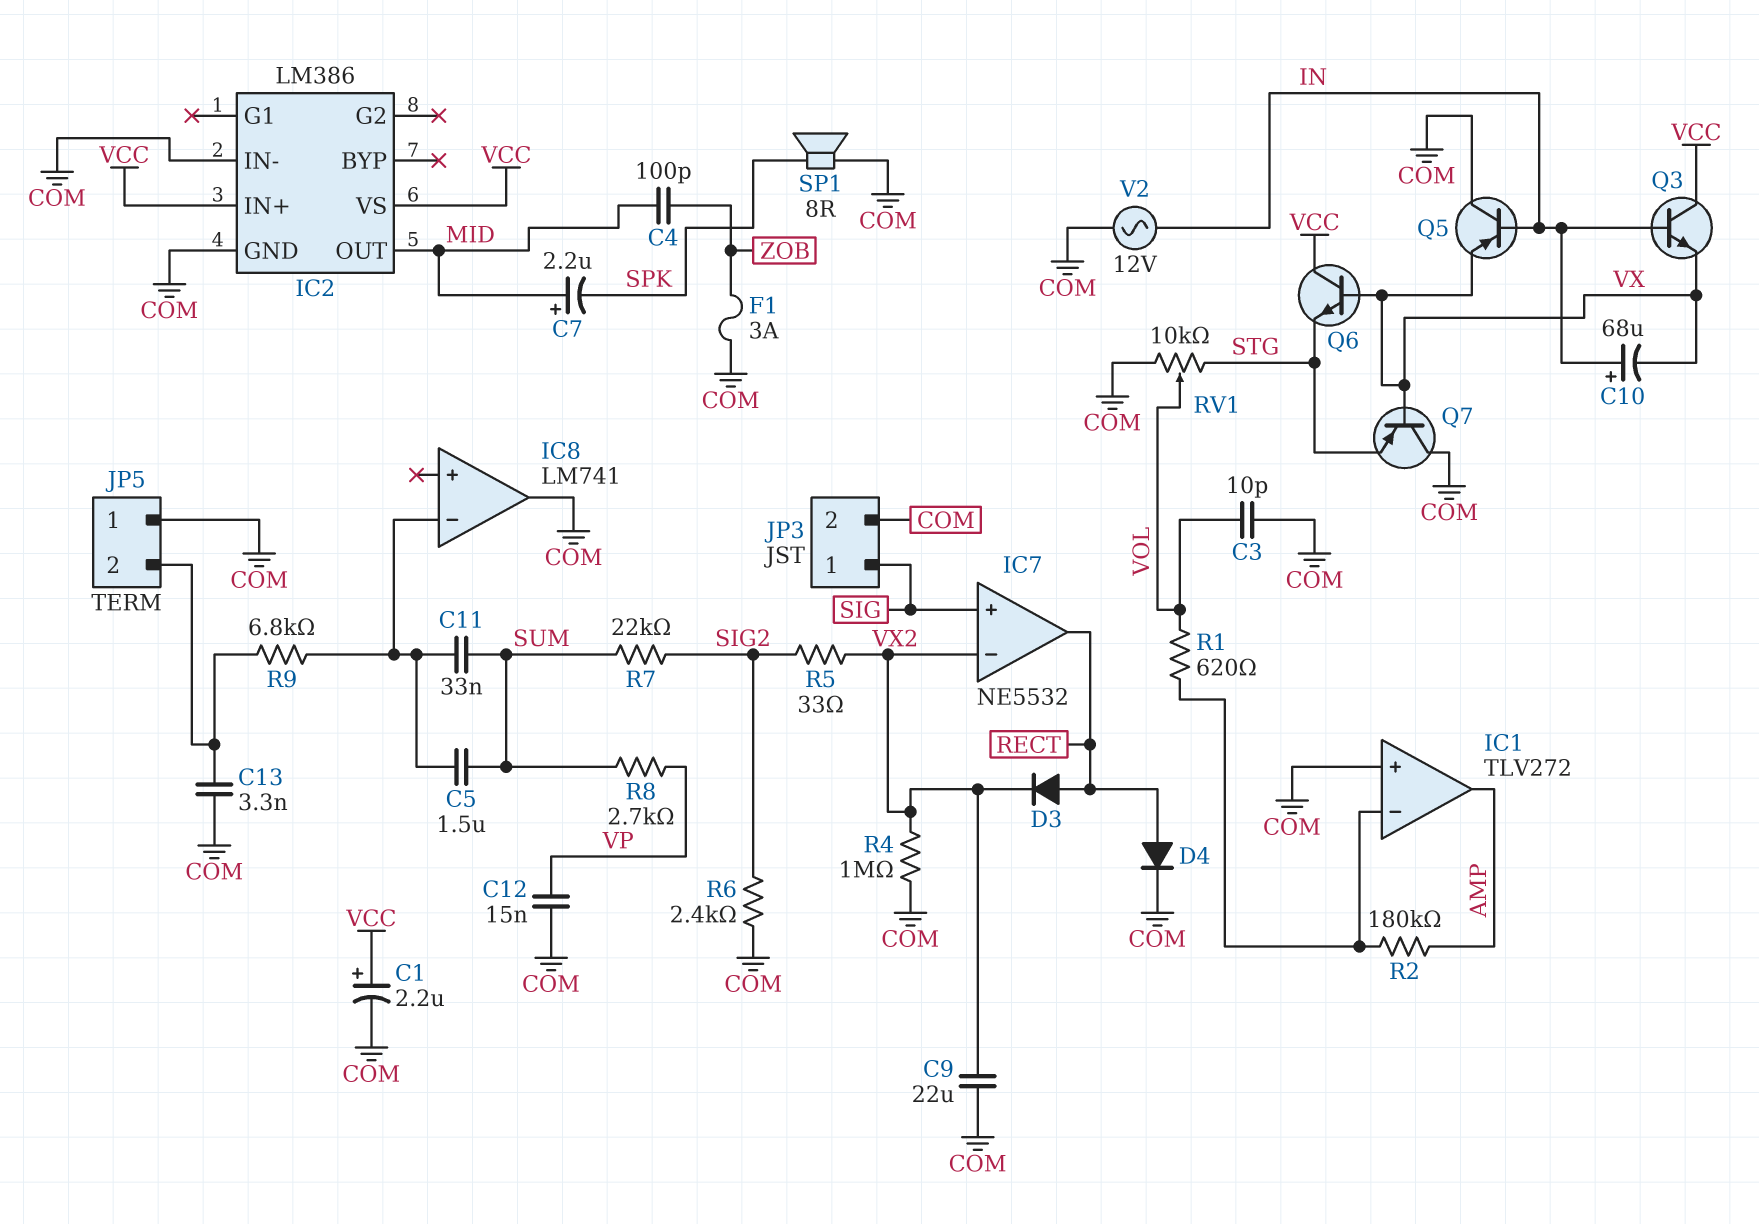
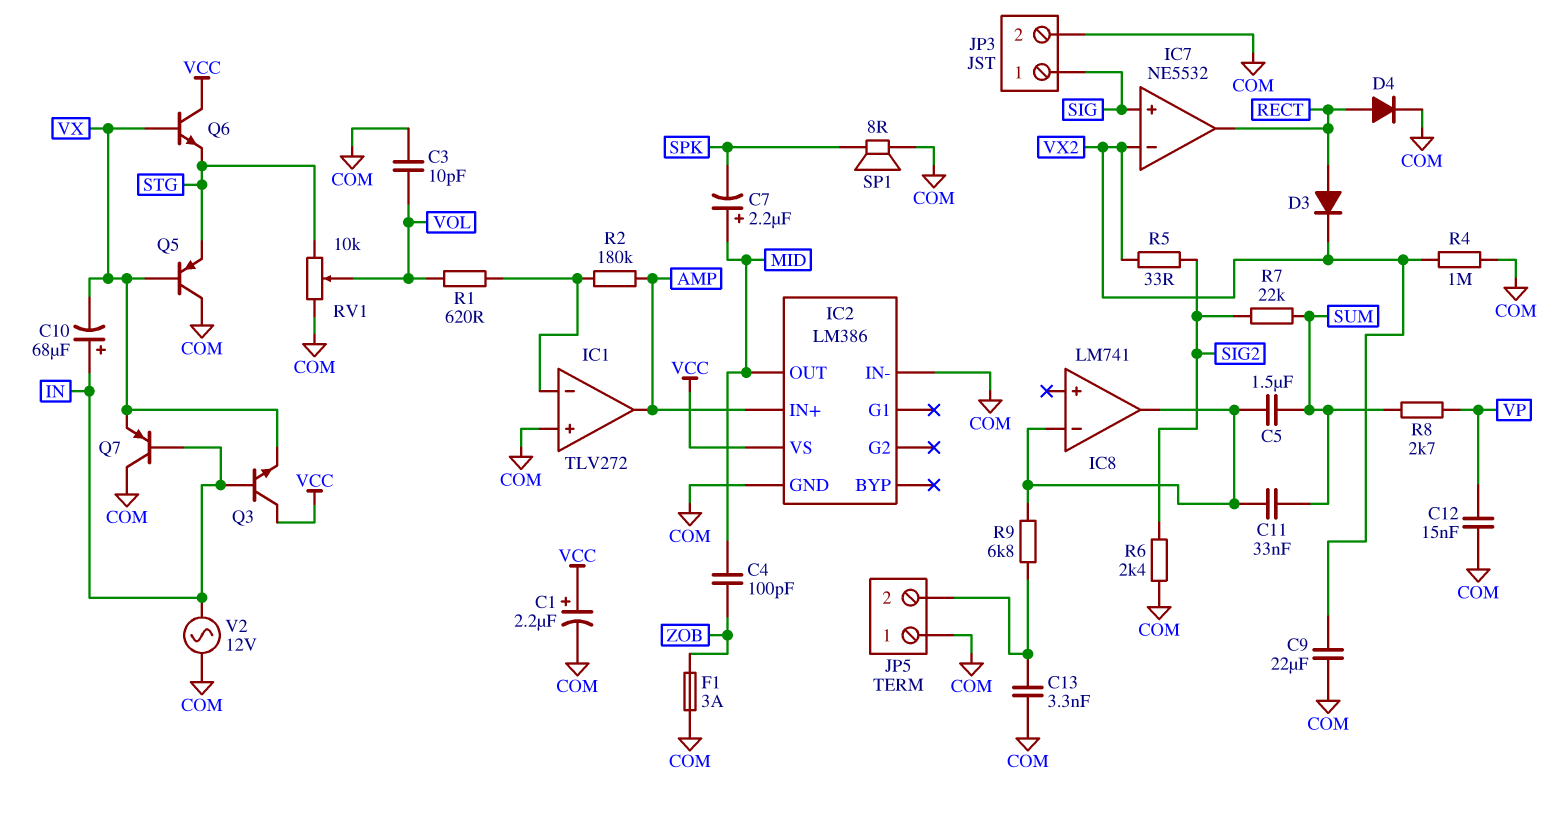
IC2 pin IN+: VCC -> AMP
IC8 pin out: COM -> IC8/in-
Q5: PNP (B IN, C COM, E VX) -> PNP (B VX, C COM, E STG)
Q7: PNP (B VX, C COM, E STG) -> PNP (B IN, C COM, E VX)

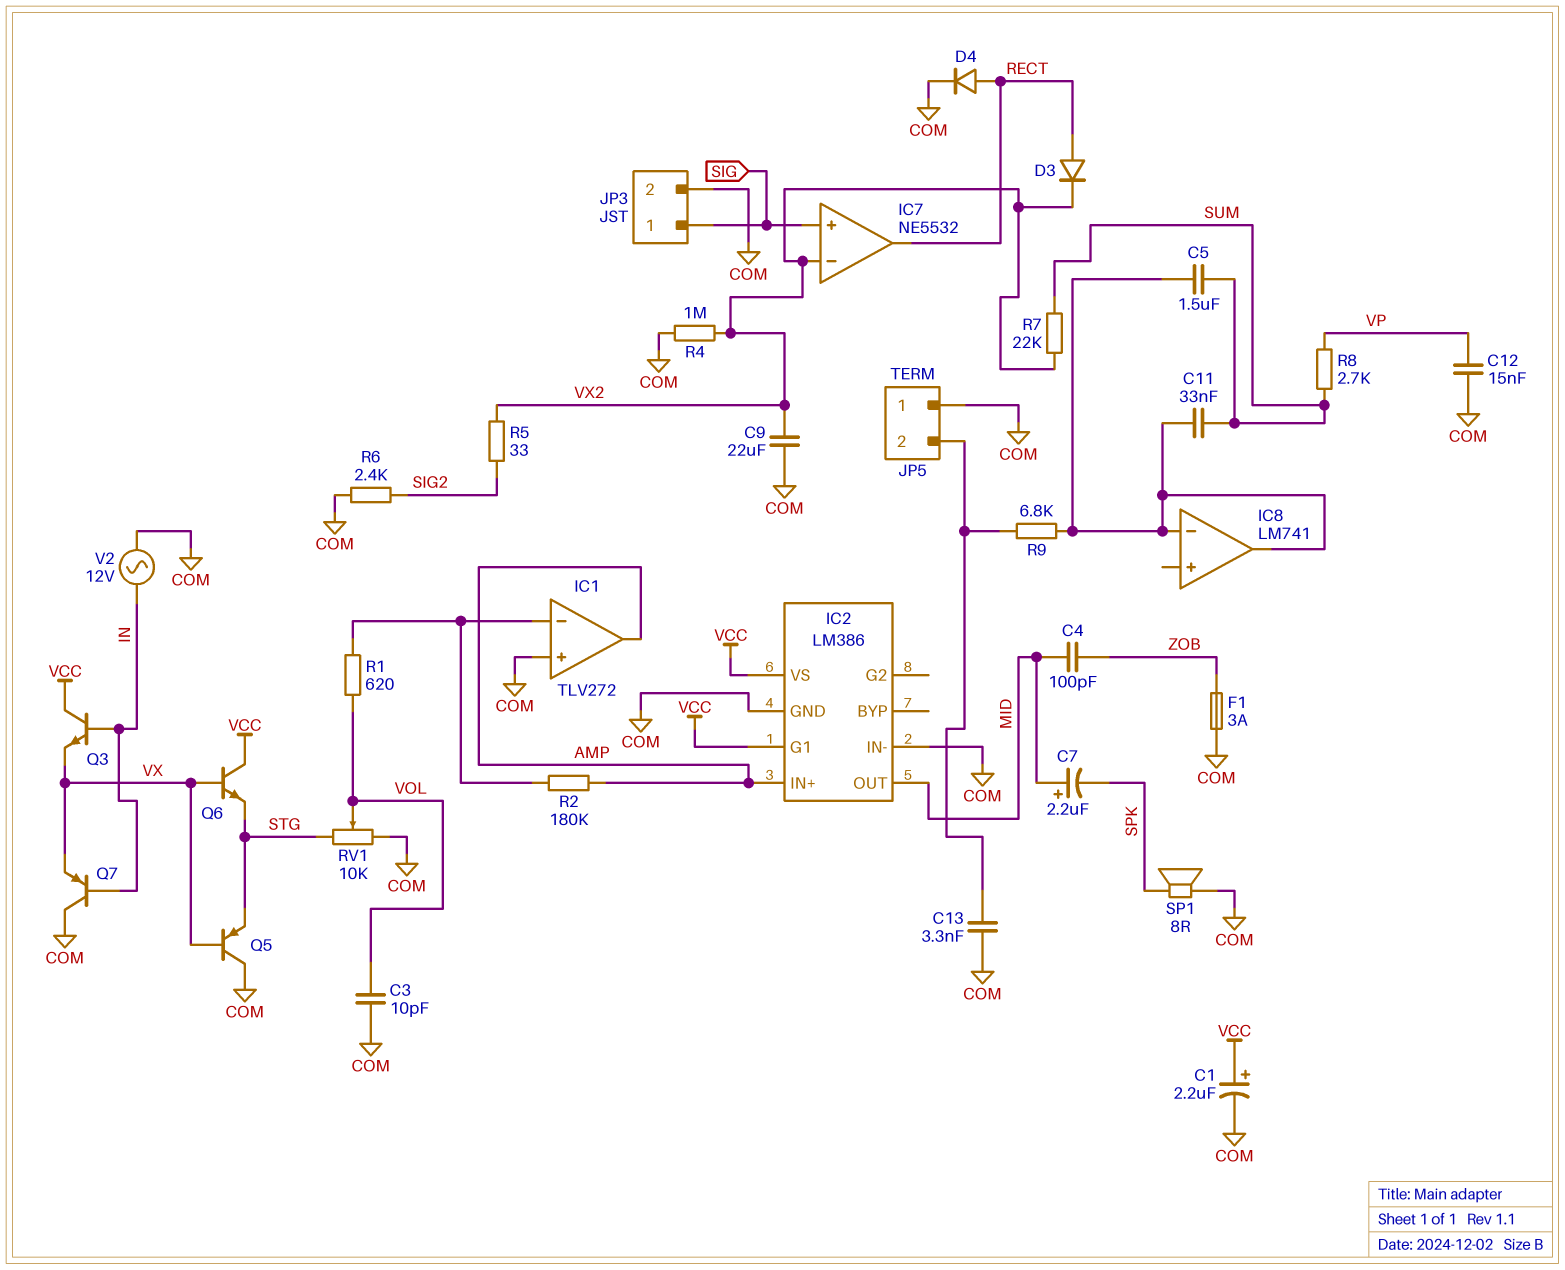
C10: 68uF (plus IN, minus VX) -> none
IC2 pin G1: none -> VCC
R7: 22k (SIG2, SUM) -> 22k (SUM, VX2)

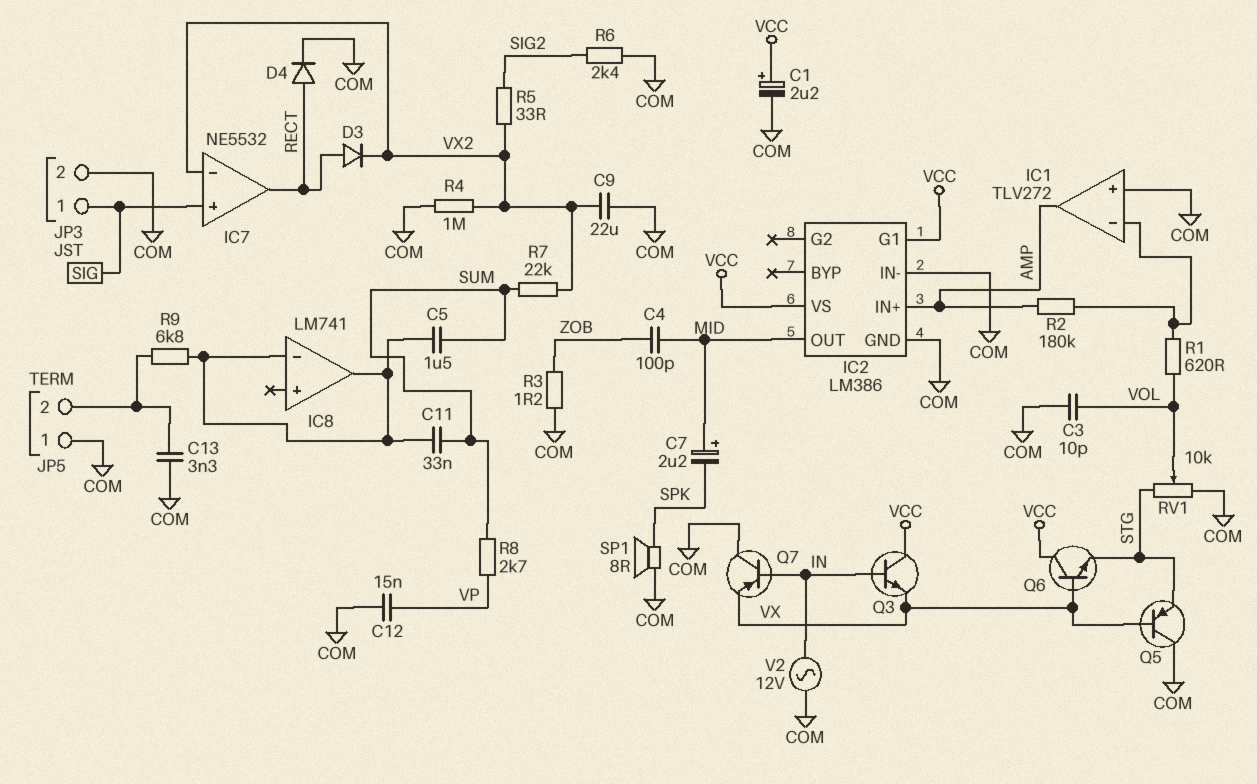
F1: 3A (COM, ZOB) -> none
R3: none -> 1.2 (COM, ZOB)

